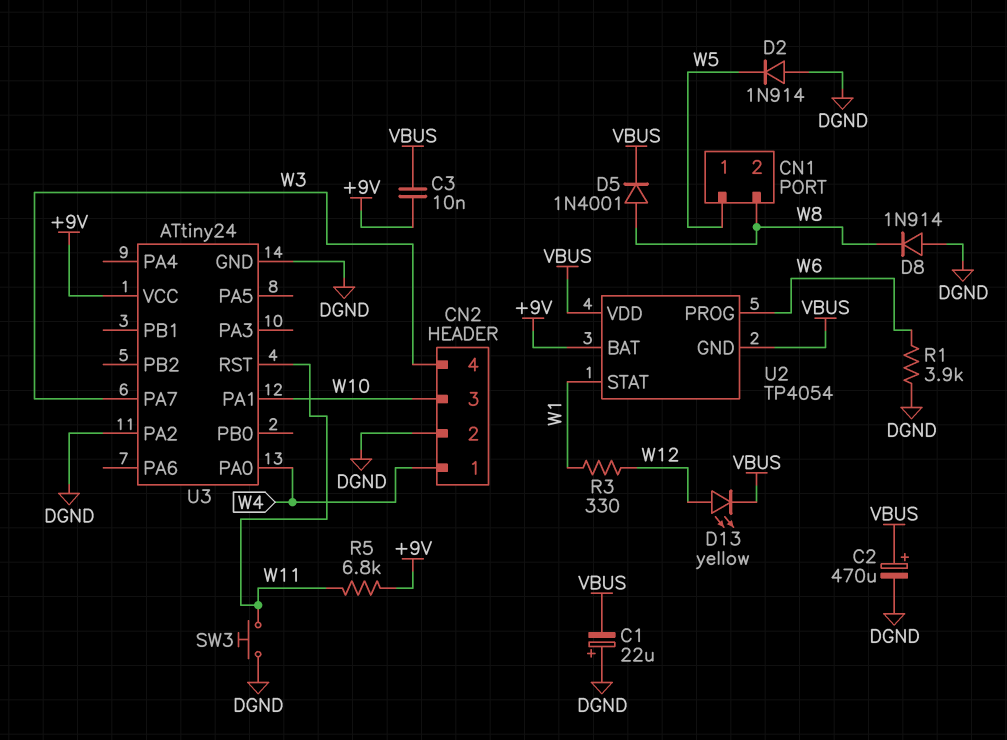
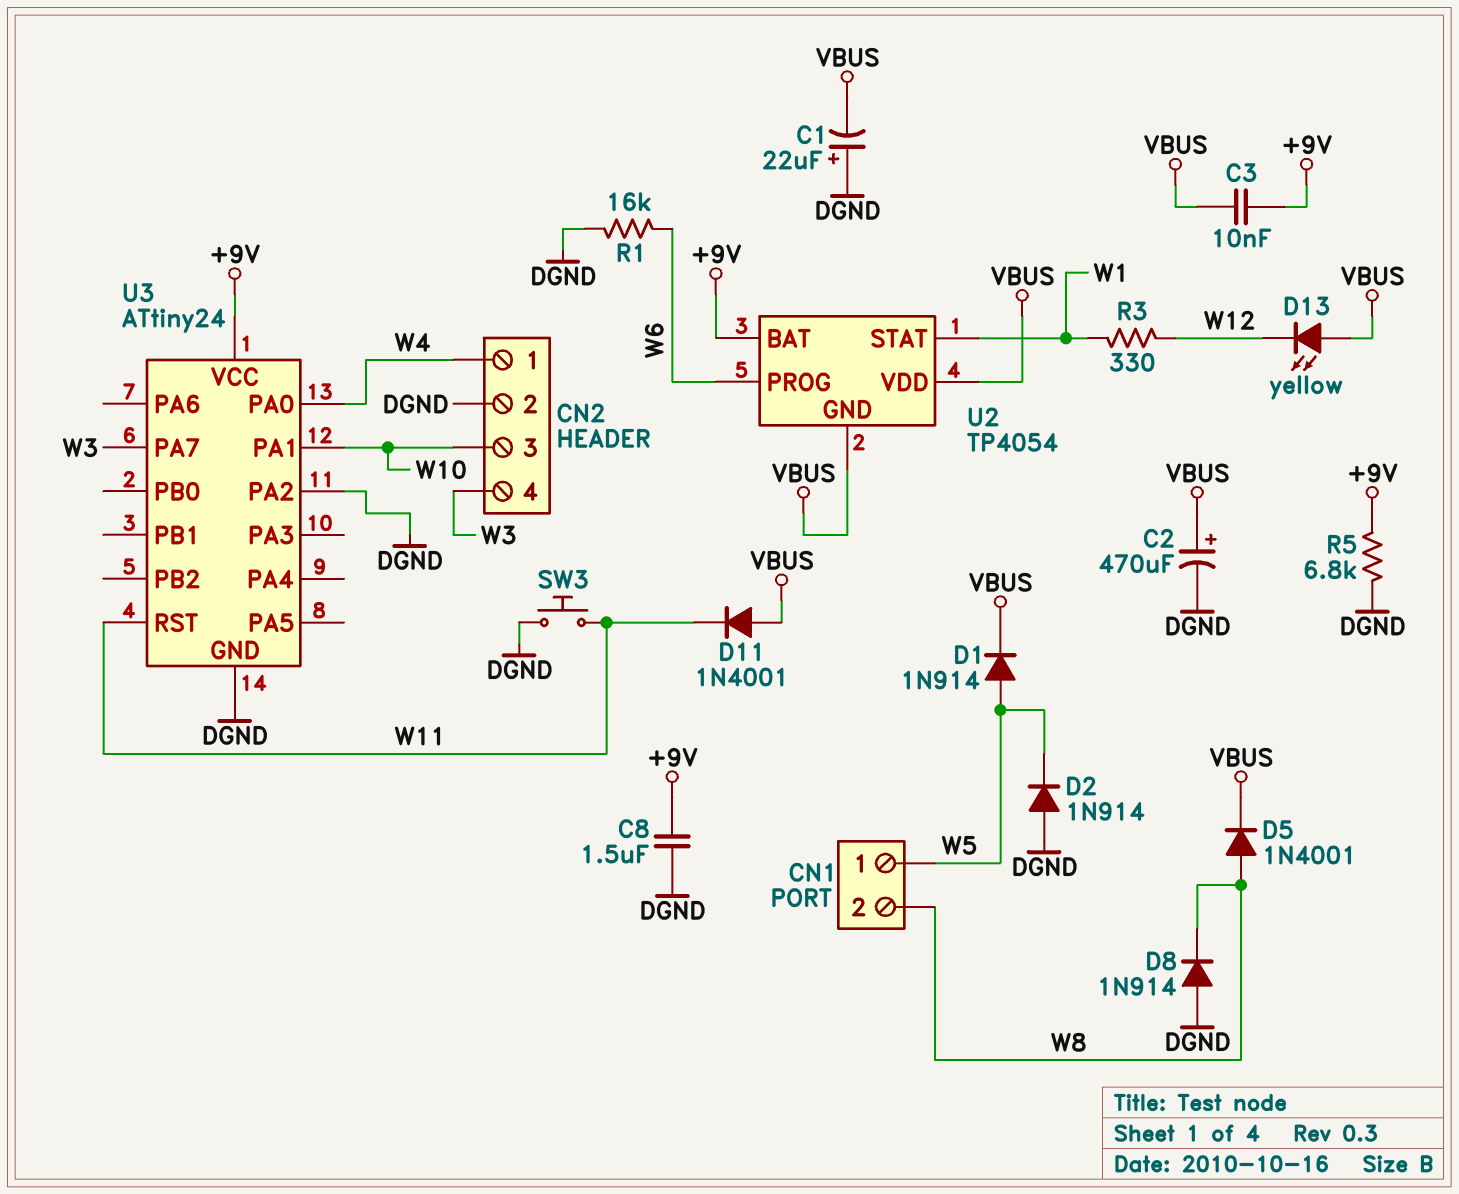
C8: none -> 1.5uF (+9V, DGND)
D1: none -> diode 1N914 (A W5, K VBUS)
D11: none -> diode 1N4001 (A VBUS, K W11)
D13: LED yellow (A W12, K VBUS) -> LED yellow (A VBUS, K W12)
R1: 3.9k (DGND, W6) -> 16k (DGND, W6)
R5: 6.8k (+9V, W11) -> 6.8k (+9V, DGND)

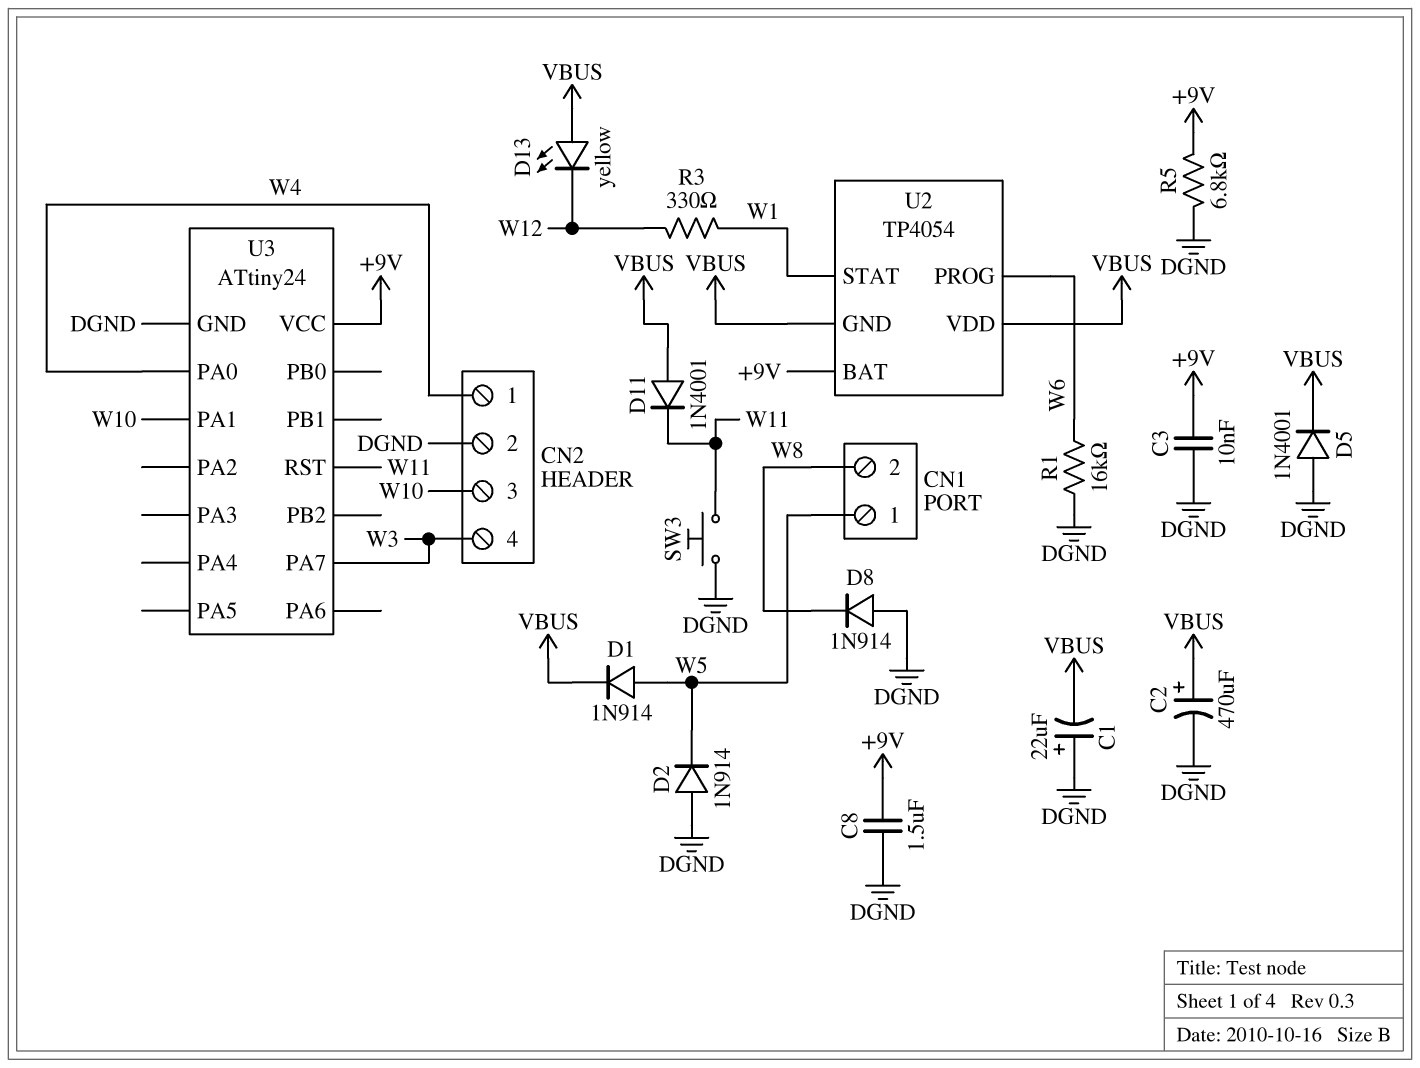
C3: 10nF (+9V, VBUS) -> 10nF (+9V, DGND)
D5: diode 1N4001 (A W8, K VBUS) -> diode 1N4001 (A DGND, K VBUS)
U3 pin PA2: DGND -> none

